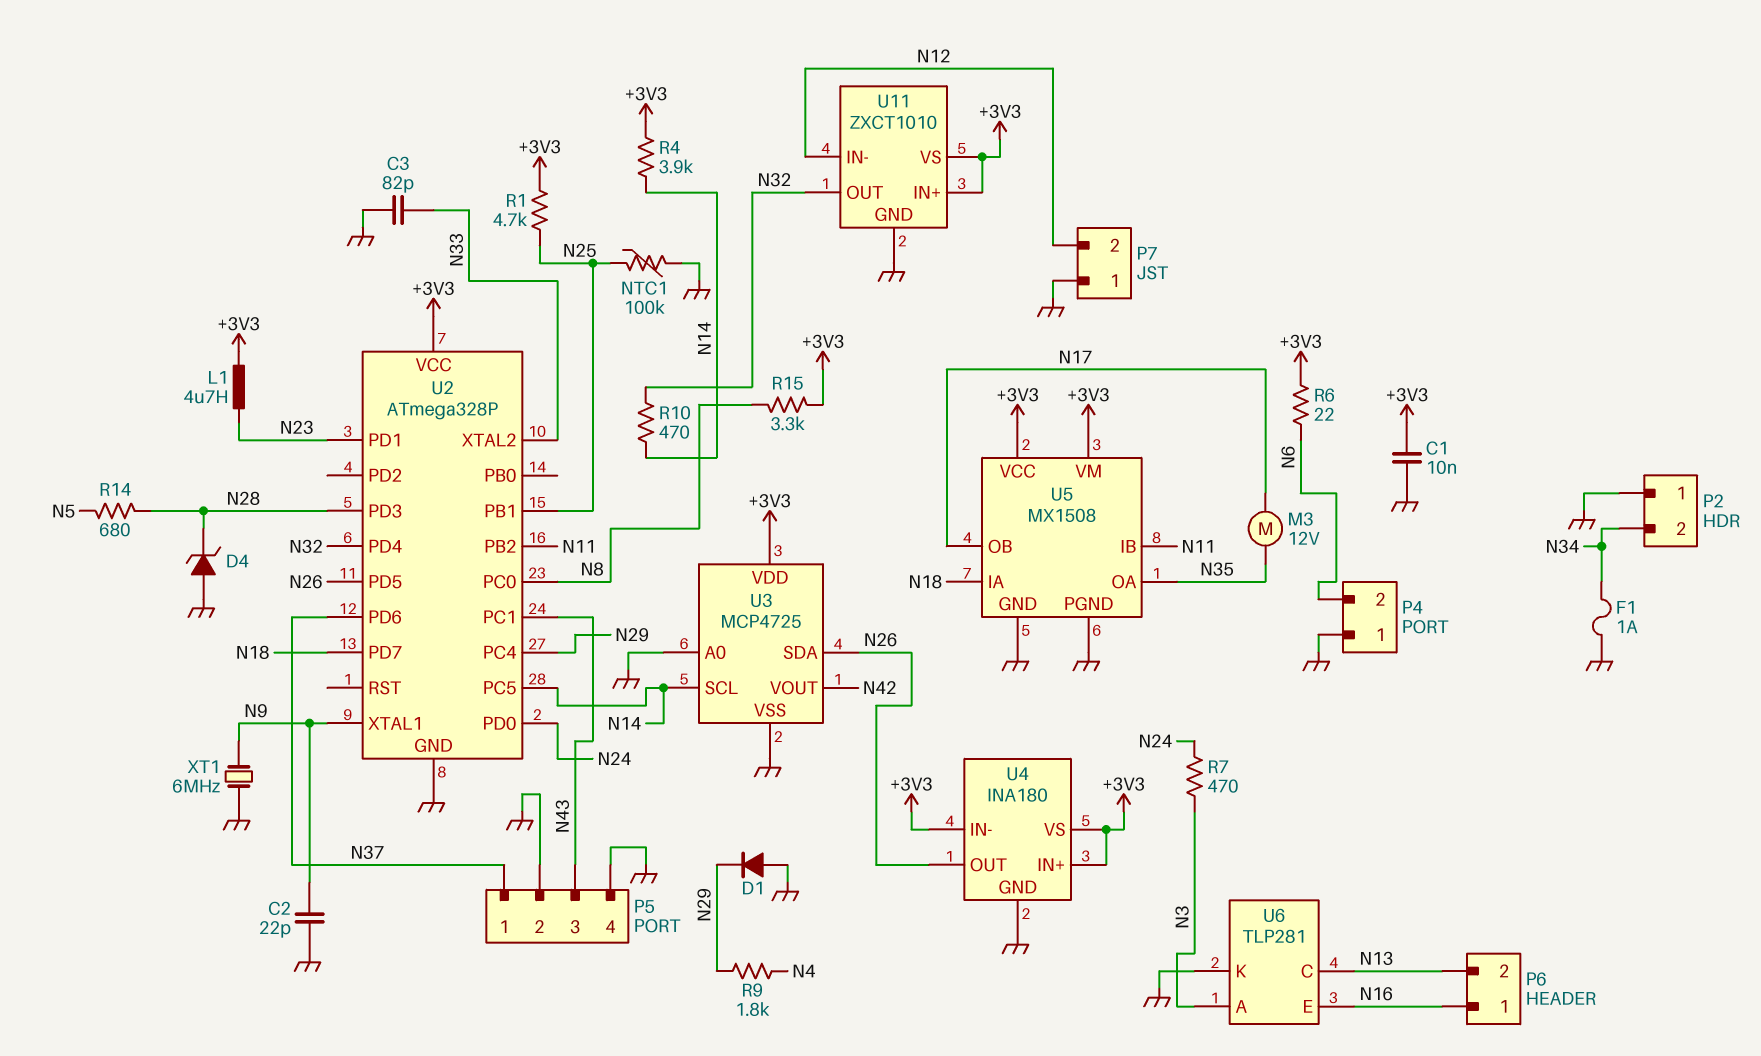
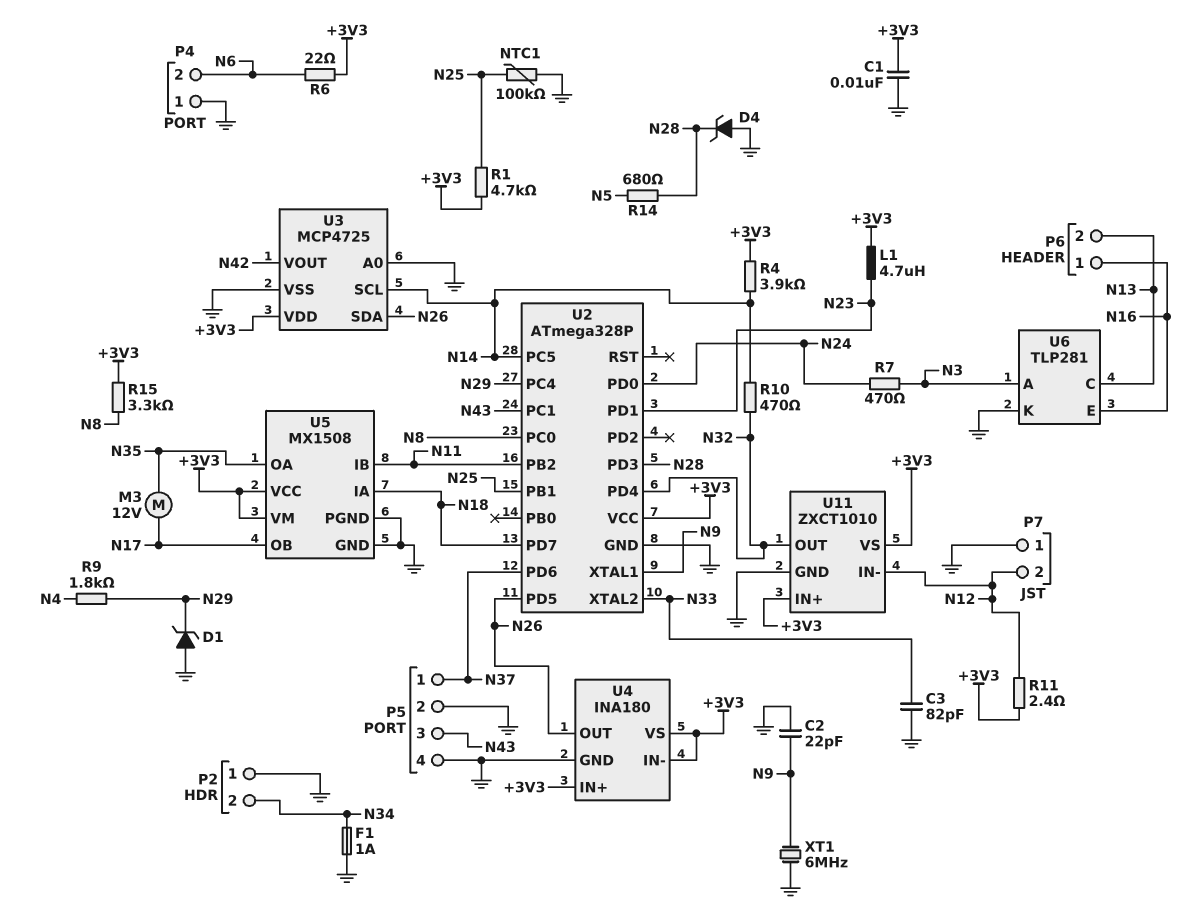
D1: diode (A GND, K N29) -> zener (A GND, K N29)
R11: none -> 2.4 (+3V3, N12)

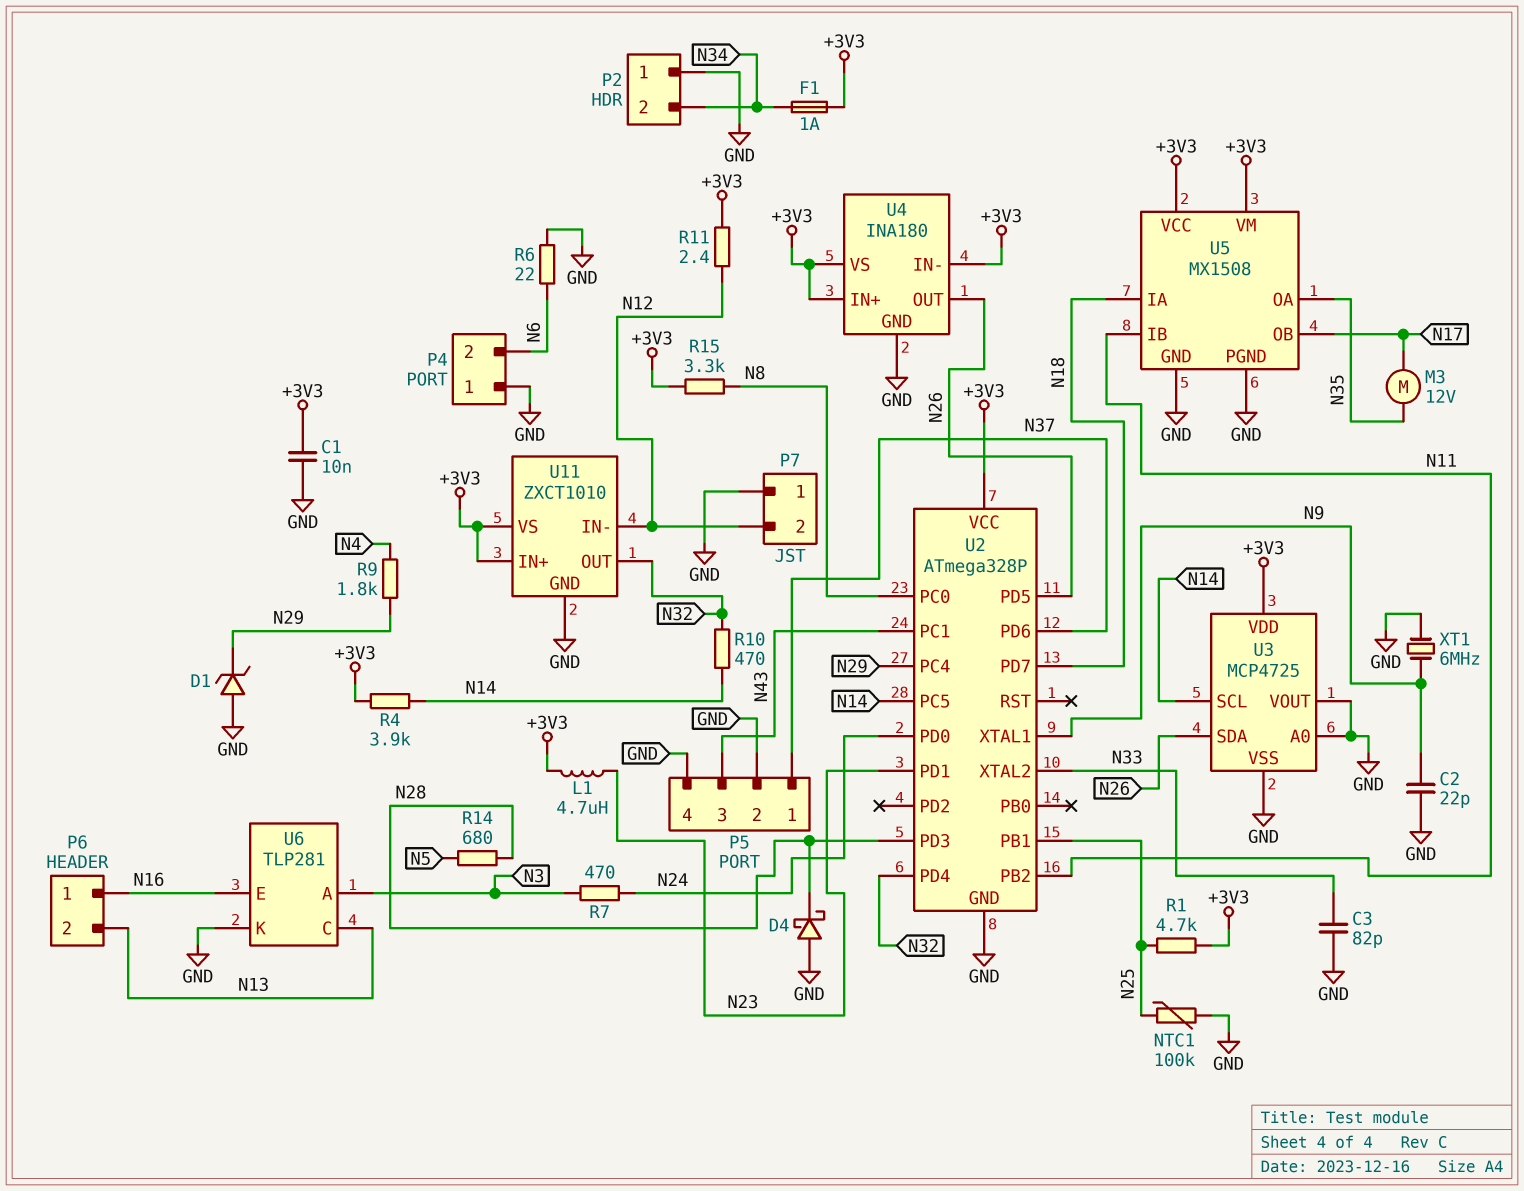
D4: zener (A GND, K N28) -> schottky (A GND, K N28)
F1: 1A (GND, N34) -> 1A (+3V3, N34)
R6: 22 (+3V3, N6) -> 22 (GND, N6)
U3 pin VOUT: N42 -> GND

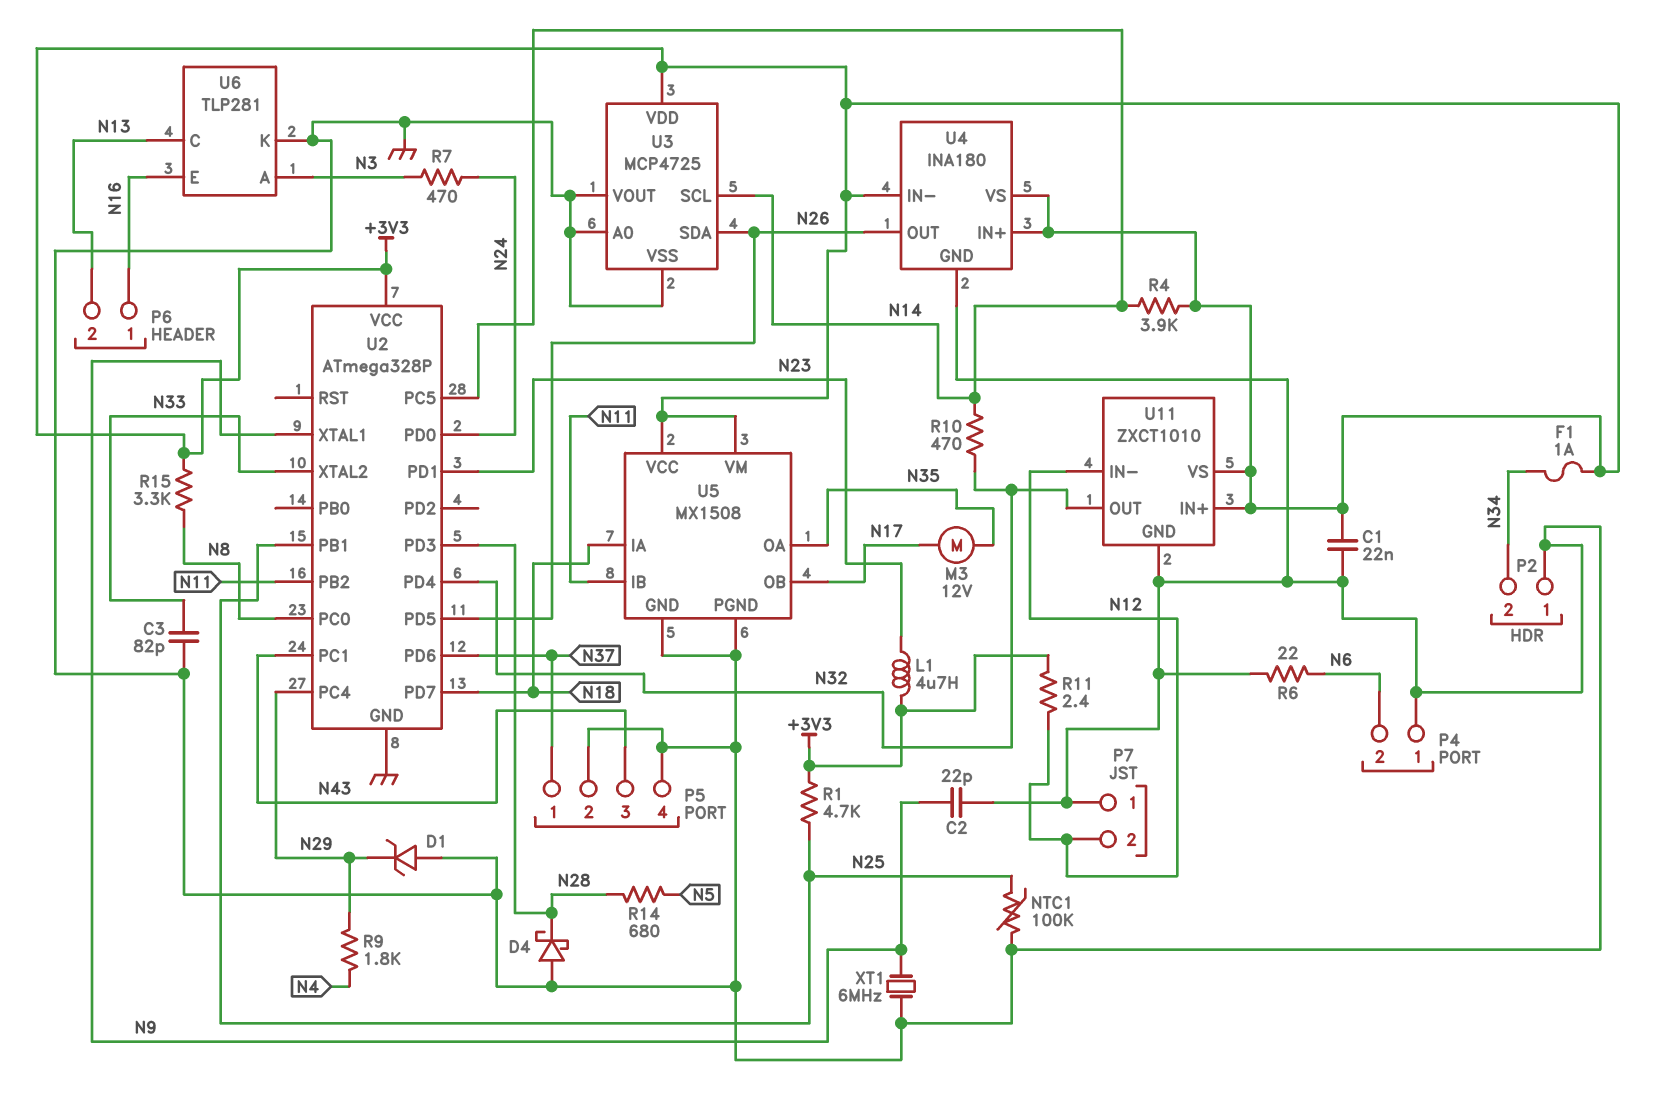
C1: 10nF (+3V3, GND) -> 22nF (+3V3, GND)

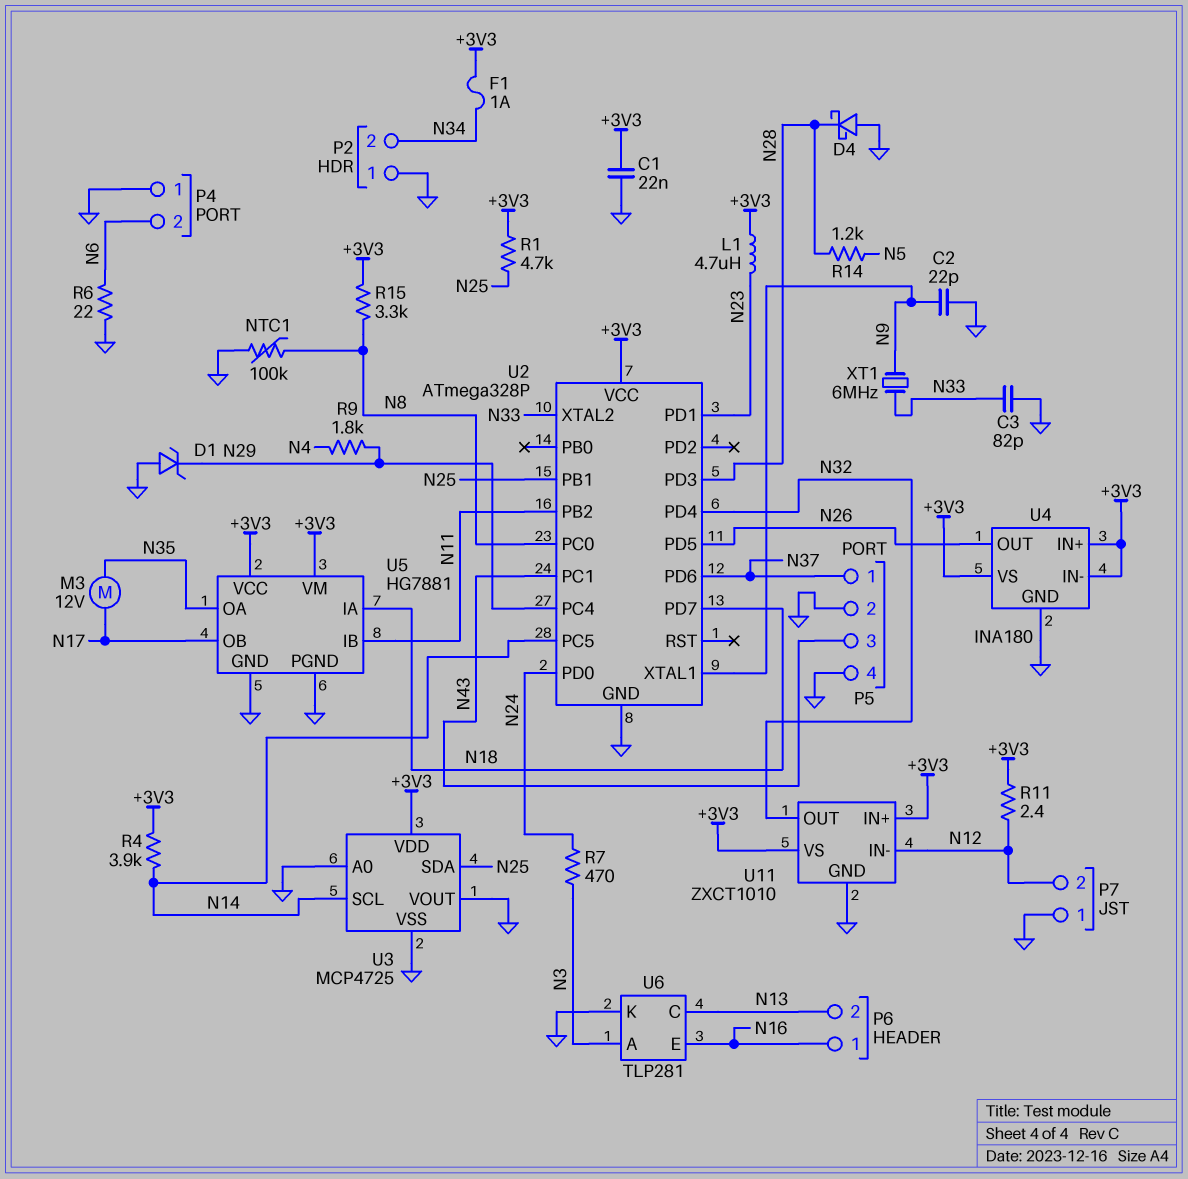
NTC1: 100k (GND, N25) -> 100k (GND, N8)
R10: 470 (N14, N32) -> none
R14: 680 (N5, N28) -> 1.2k (N5, N28)
U3 pin SDA: N26 -> N25
U5: MX1508 -> HG7881
XT1: 6MHz (GND, N9) -> 6MHz (N9, N33)

